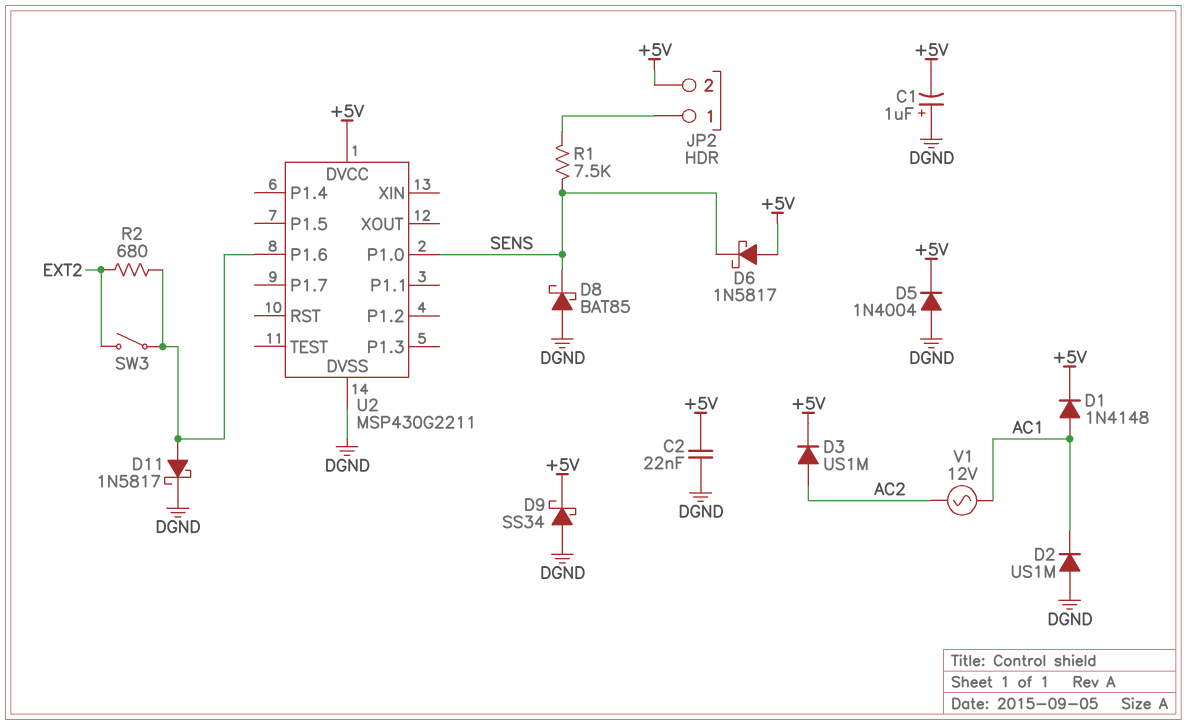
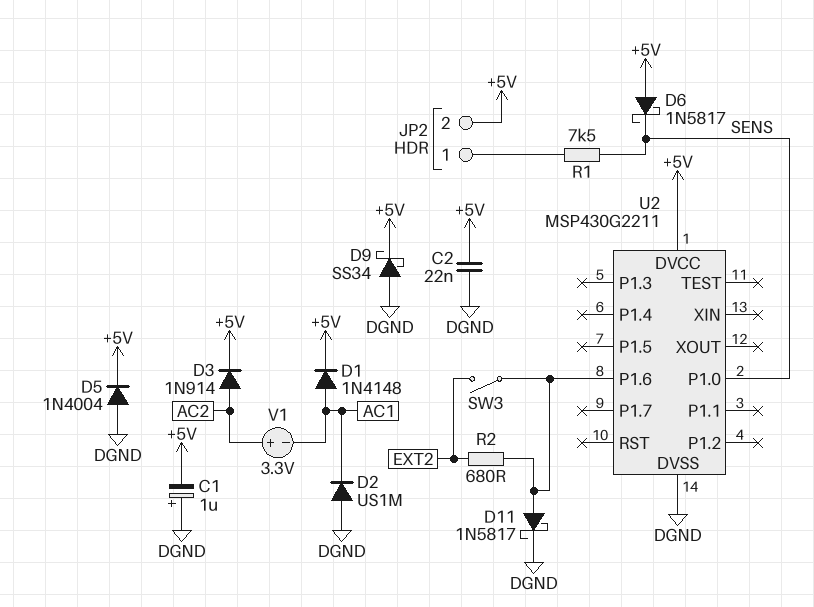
D3: diode US1M (A AC2, K +5V) -> diode 1N914 (A AC2, K +5V)
D8: schottky BAT85 (A DGND, K SENS) -> none
V1: AC 12V (AC1, AC2) -> 3.3V (plus AC2, minus AC1)

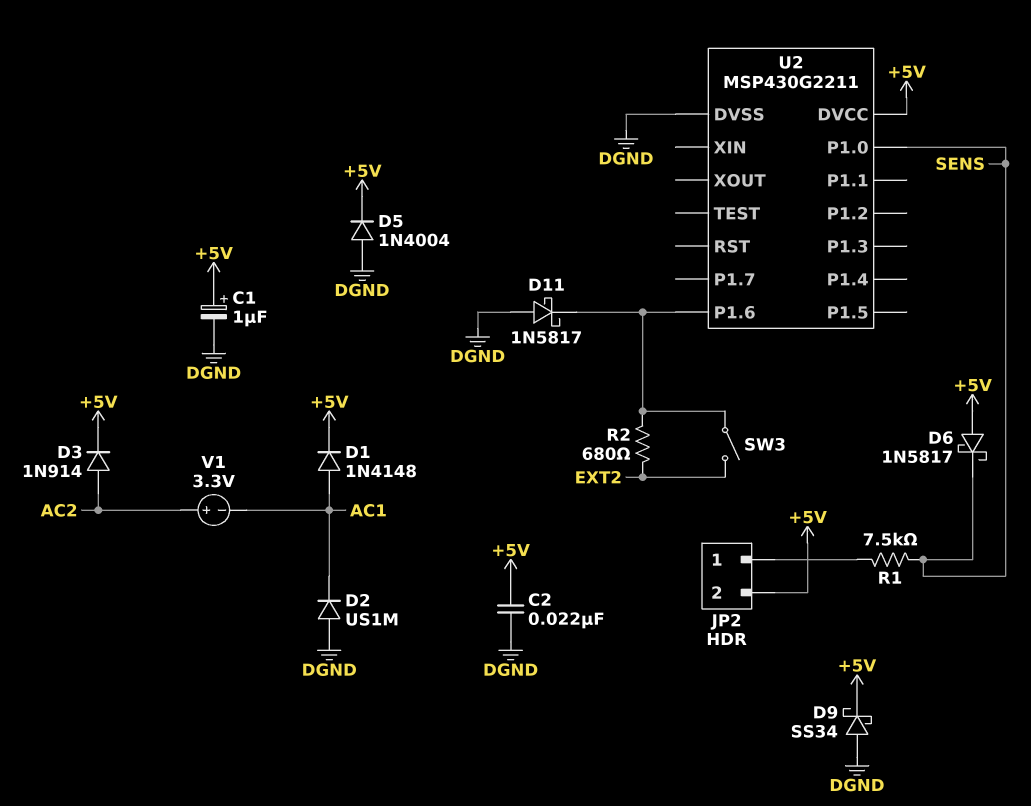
C1: 1uF (plus DGND, minus +5V) -> 1uF (plus +5V, minus DGND)
D11: schottky 1N5817 (A U2/P1.6, K DGND) -> schottky 1N5817 (A DGND, K U2/P1.6)

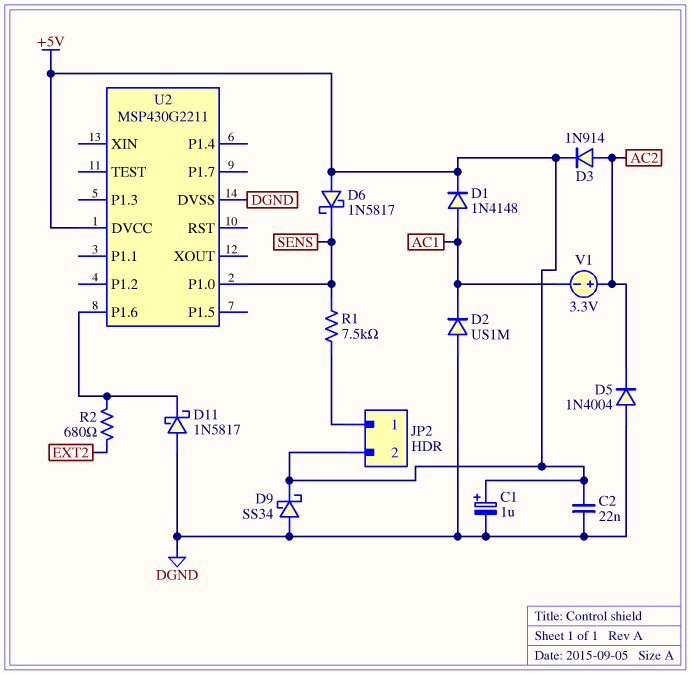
D5: diode 1N4004 (A DGND, K +5V) -> diode 1N4004 (A DGND, K AC2)
SW3: switch (EXT2, U2/P1.6) -> none

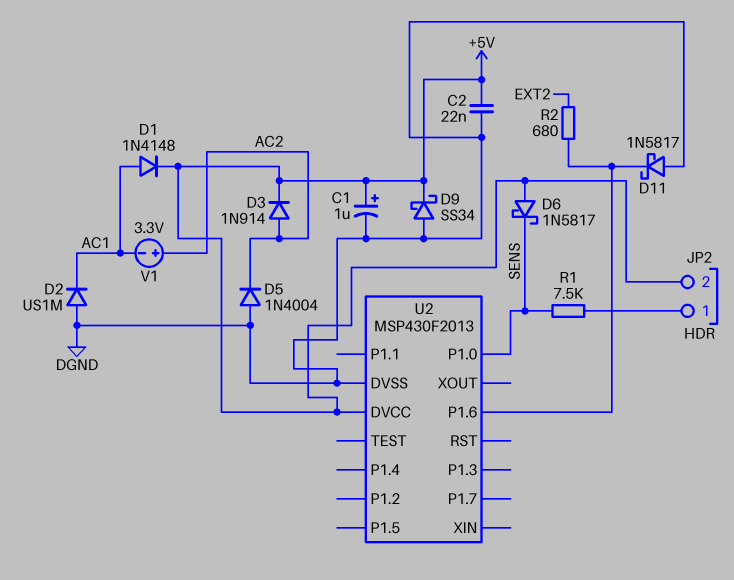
U2: MSP430G2211 -> MSP430F2013

